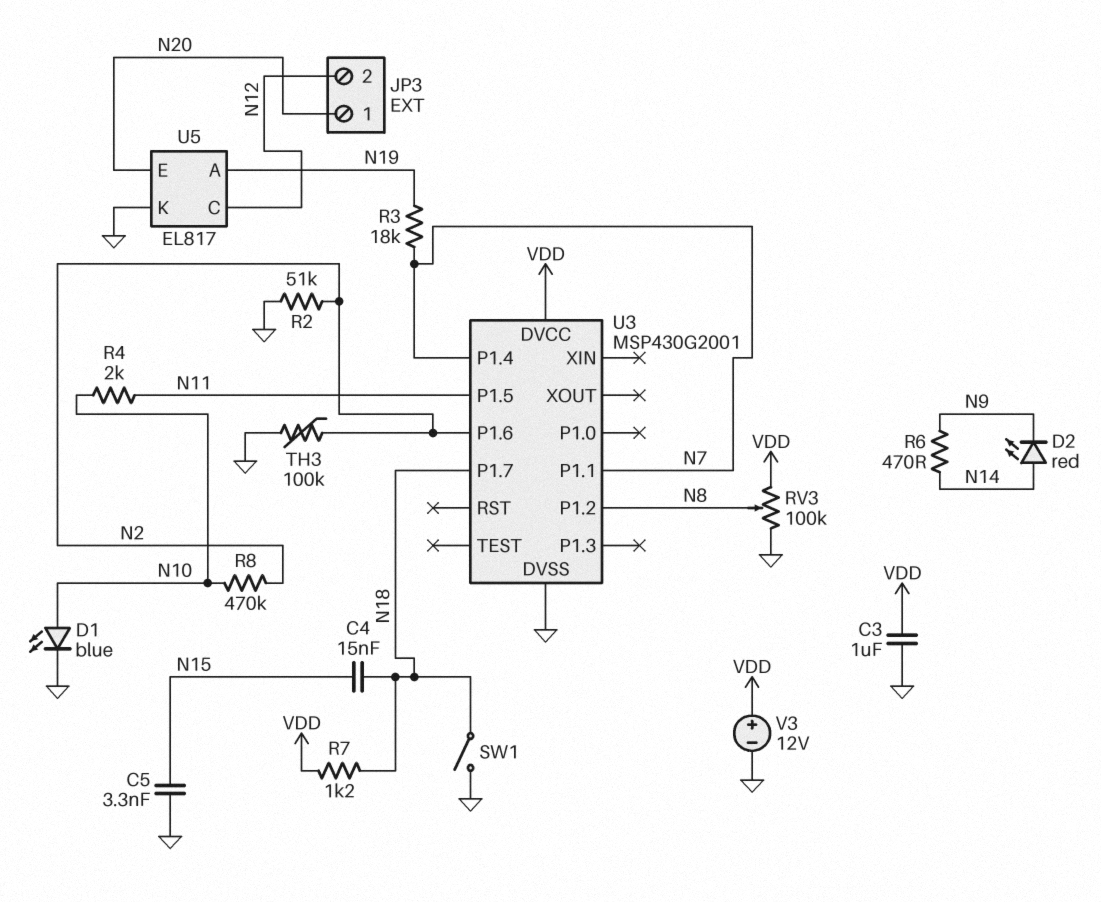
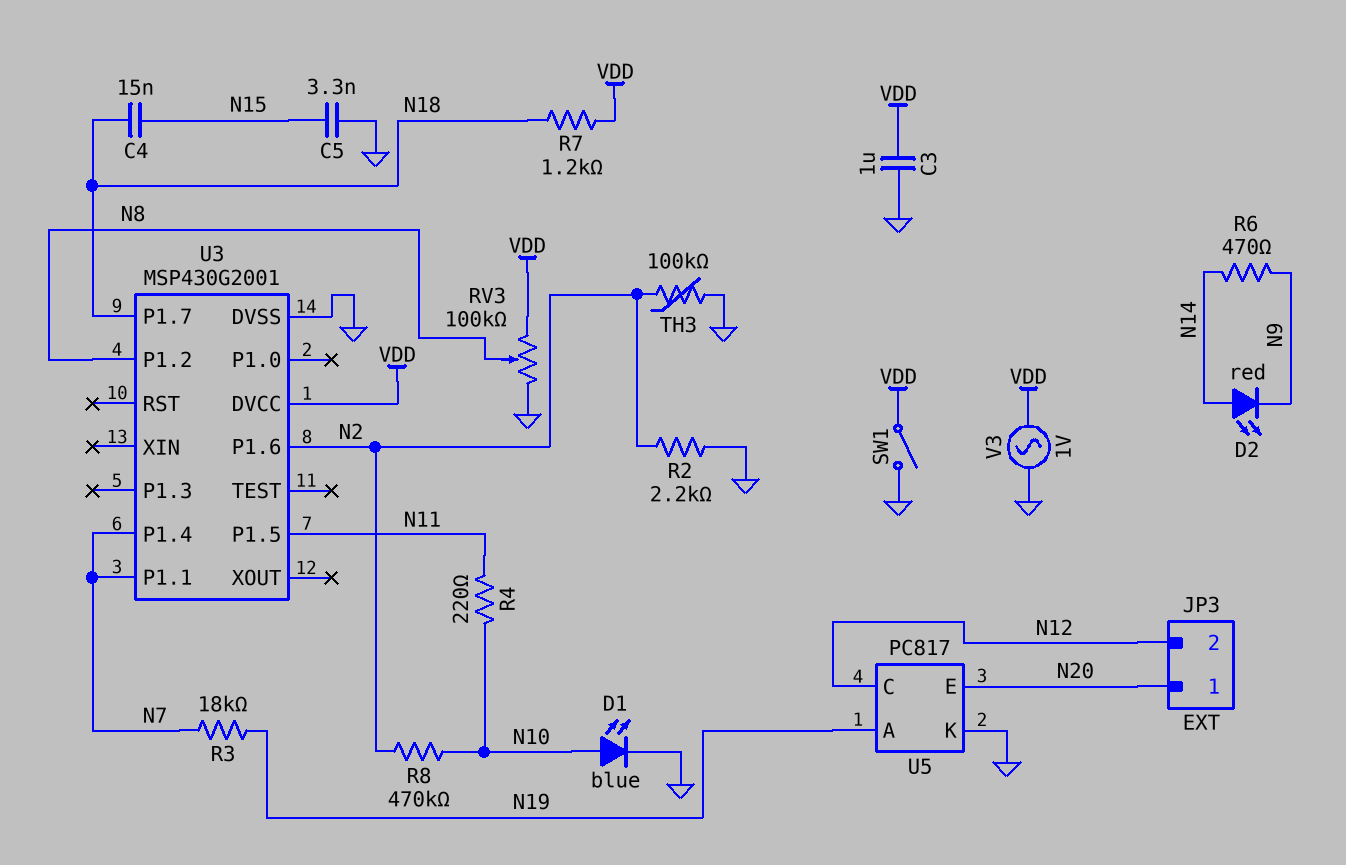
R2: 51k (GND, N2) -> 2.2k (GND, N2)
R4: 2k (N10, N11) -> 220 (N10, N11)
SW1: switch (GND, N18) -> switch (GND, VDD)
U5: EL817 -> PC817
V3: 12V (plus VDD, minus GND) -> AC 1V (GND, VDD)

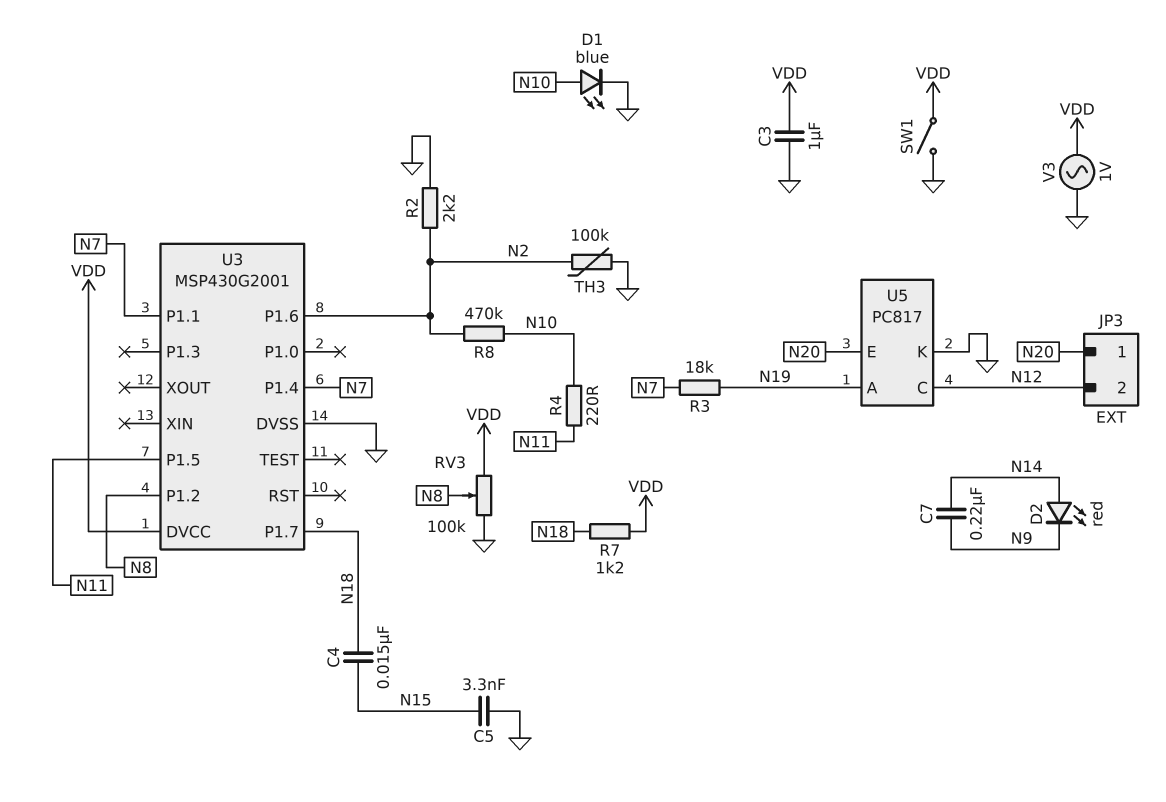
C7: none -> 220nF (N9, N14)
R6: 470 (N9, N14) -> none

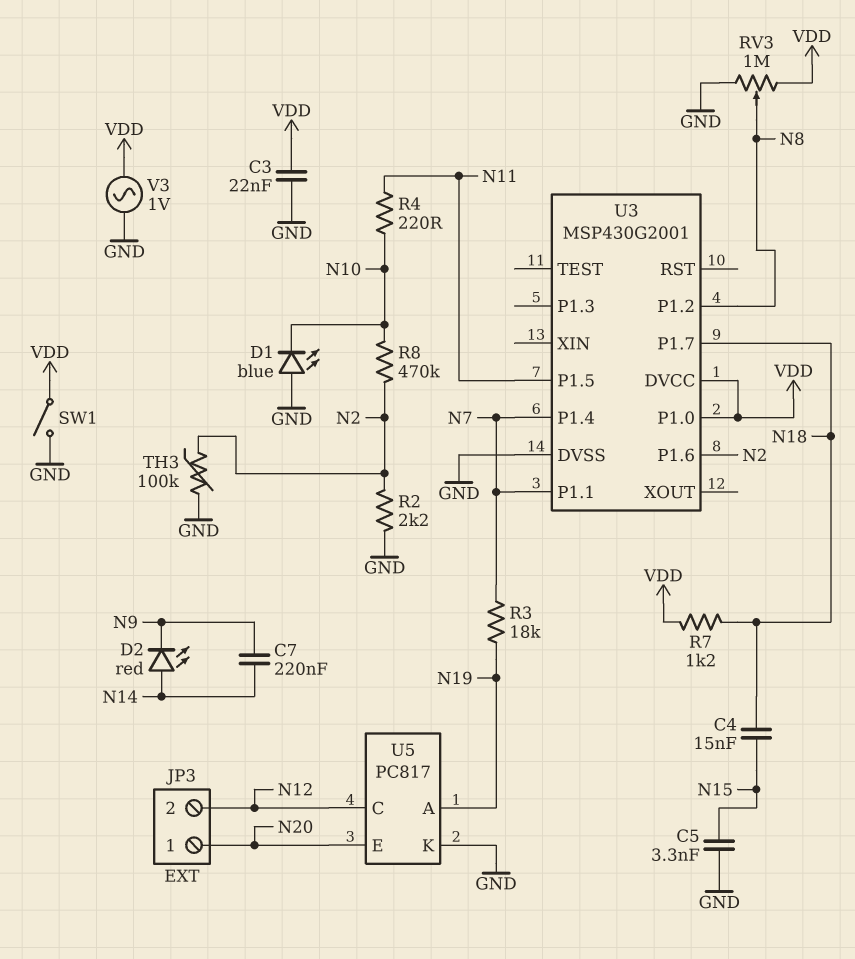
C3: 1uF (GND, VDD) -> 22nF (GND, VDD)
D1: LED blue (A N10, K GND) -> LED blue (A GND, K N10)
RV3: 100k (GND, VDD, wiper N8) -> 1M (GND, VDD, wiper N8)
U3 pin P1.0: none -> VDD

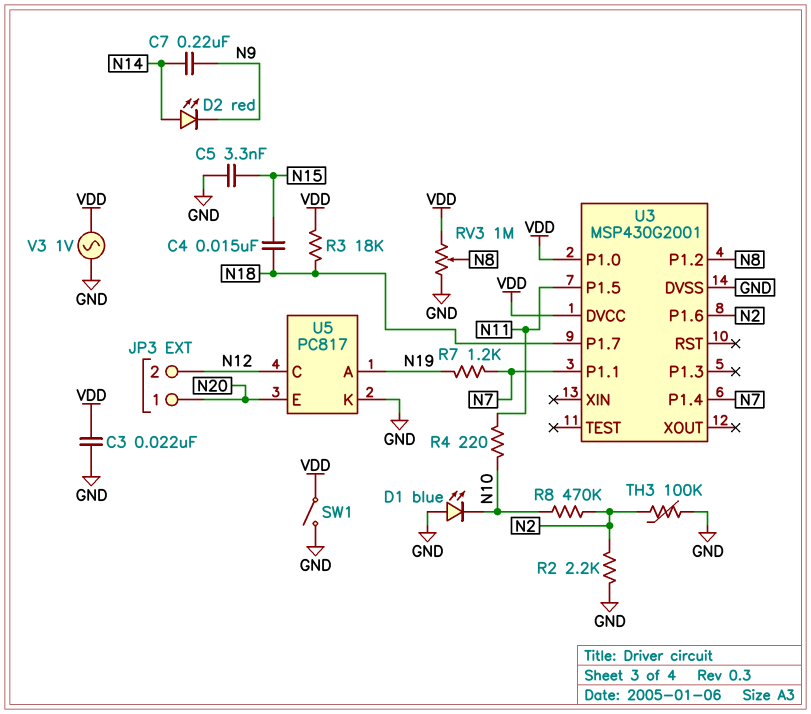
R3: 18k (N7, N19) -> 18k (N18, VDD)
R7: 1.2k (N18, VDD) -> 1.2k (N7, N19)

